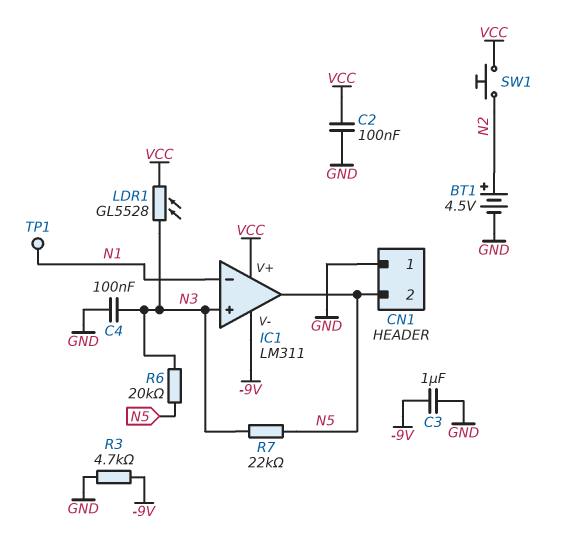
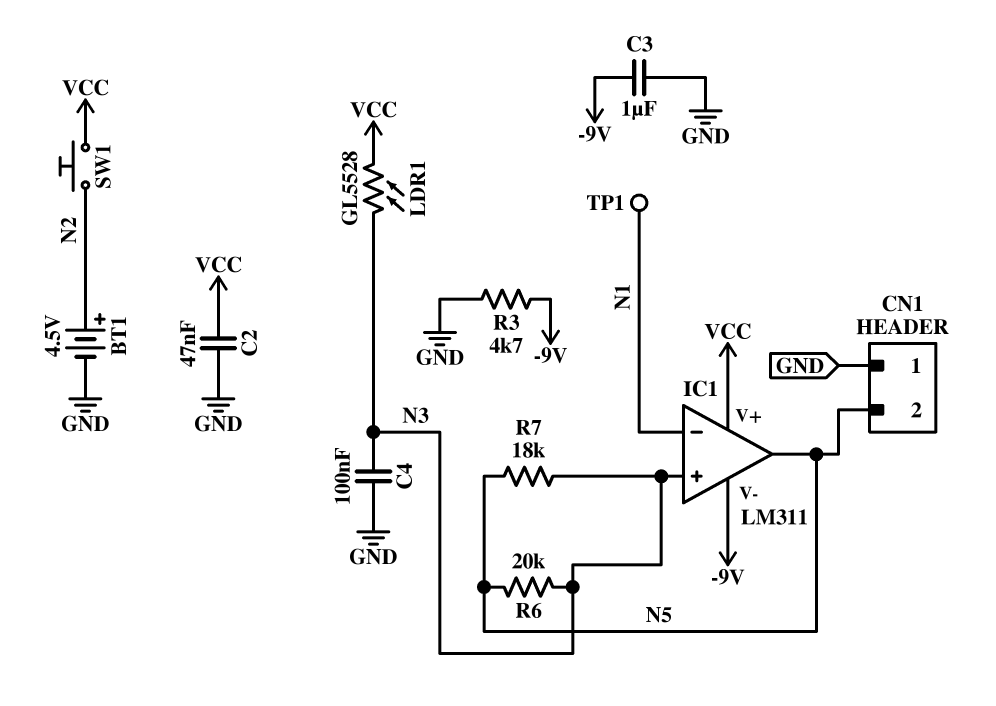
C2: 100nF (GND, VCC) -> 47nF (GND, VCC)
R7: 22k (N3, N5) -> 18k (N3, N5)

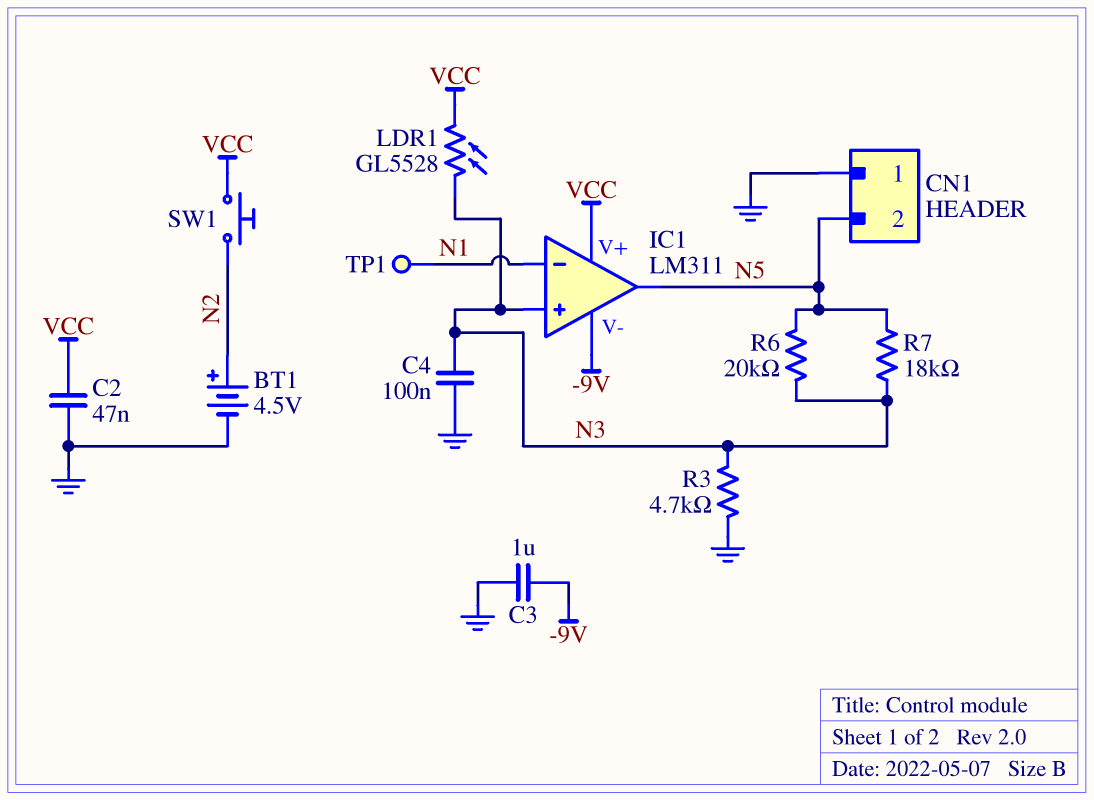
R3: 4.7k (-9V, GND) -> 4.7k (GND, N3)

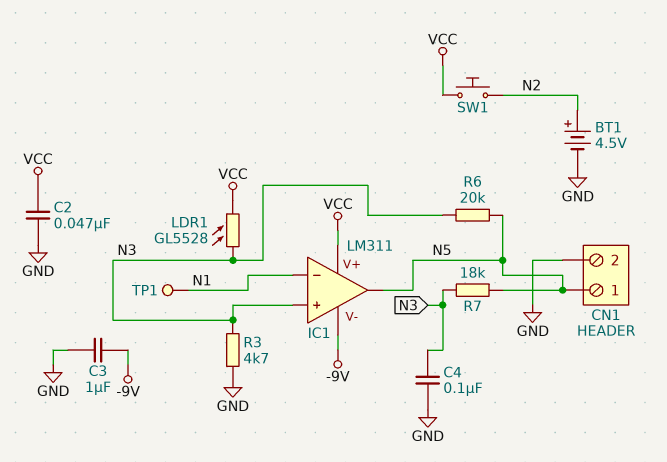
CN1 pin 1: GND -> N5
CN1 pin 2: N5 -> GND

